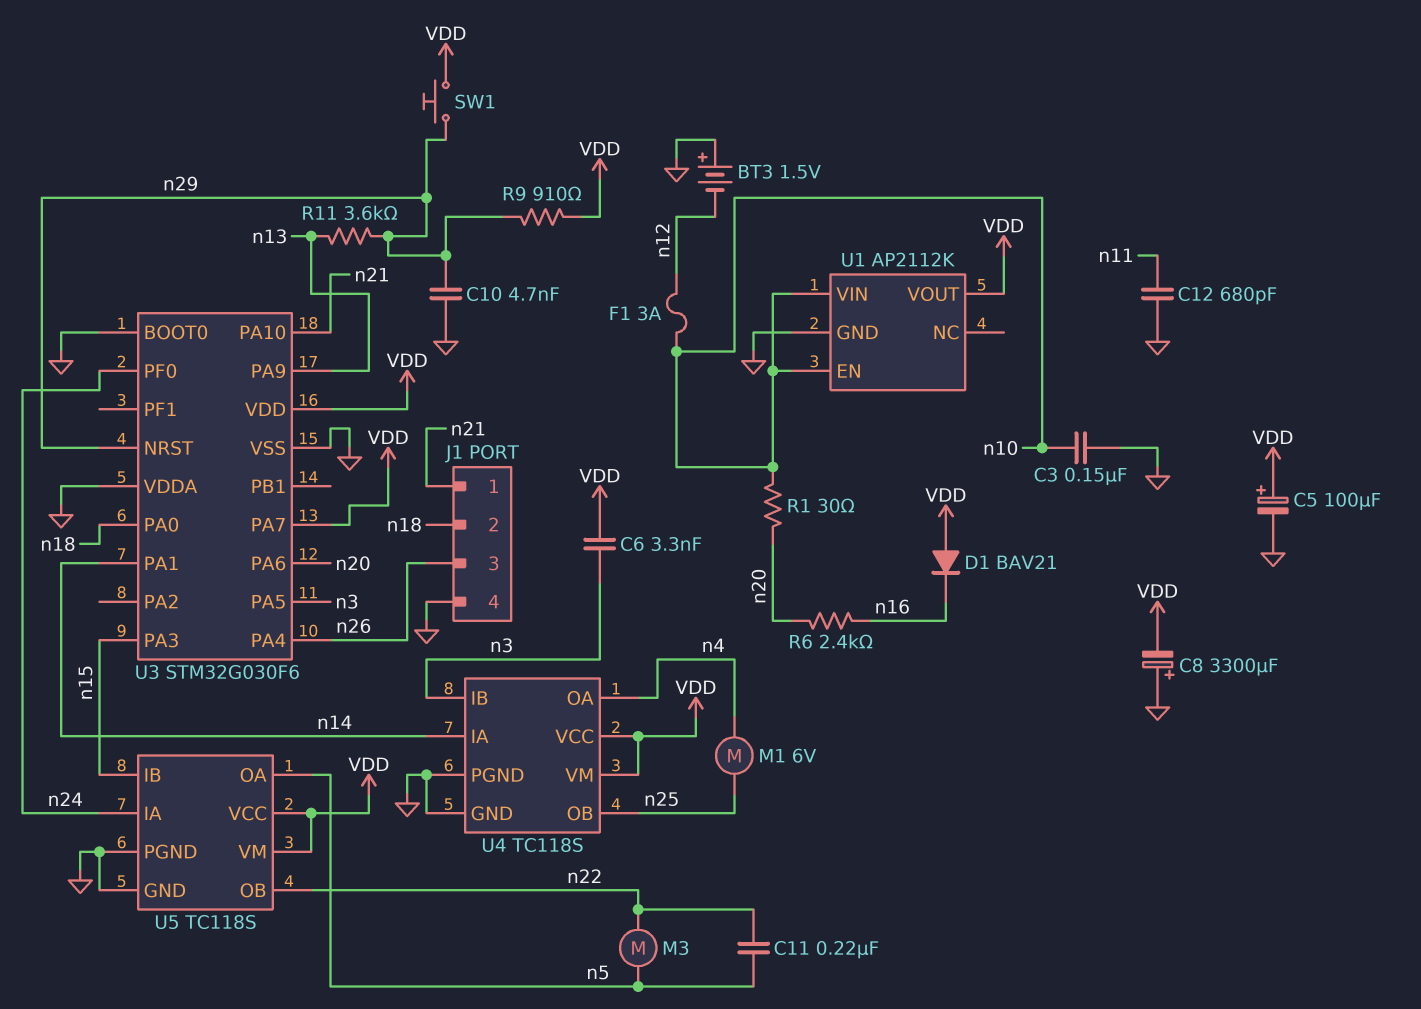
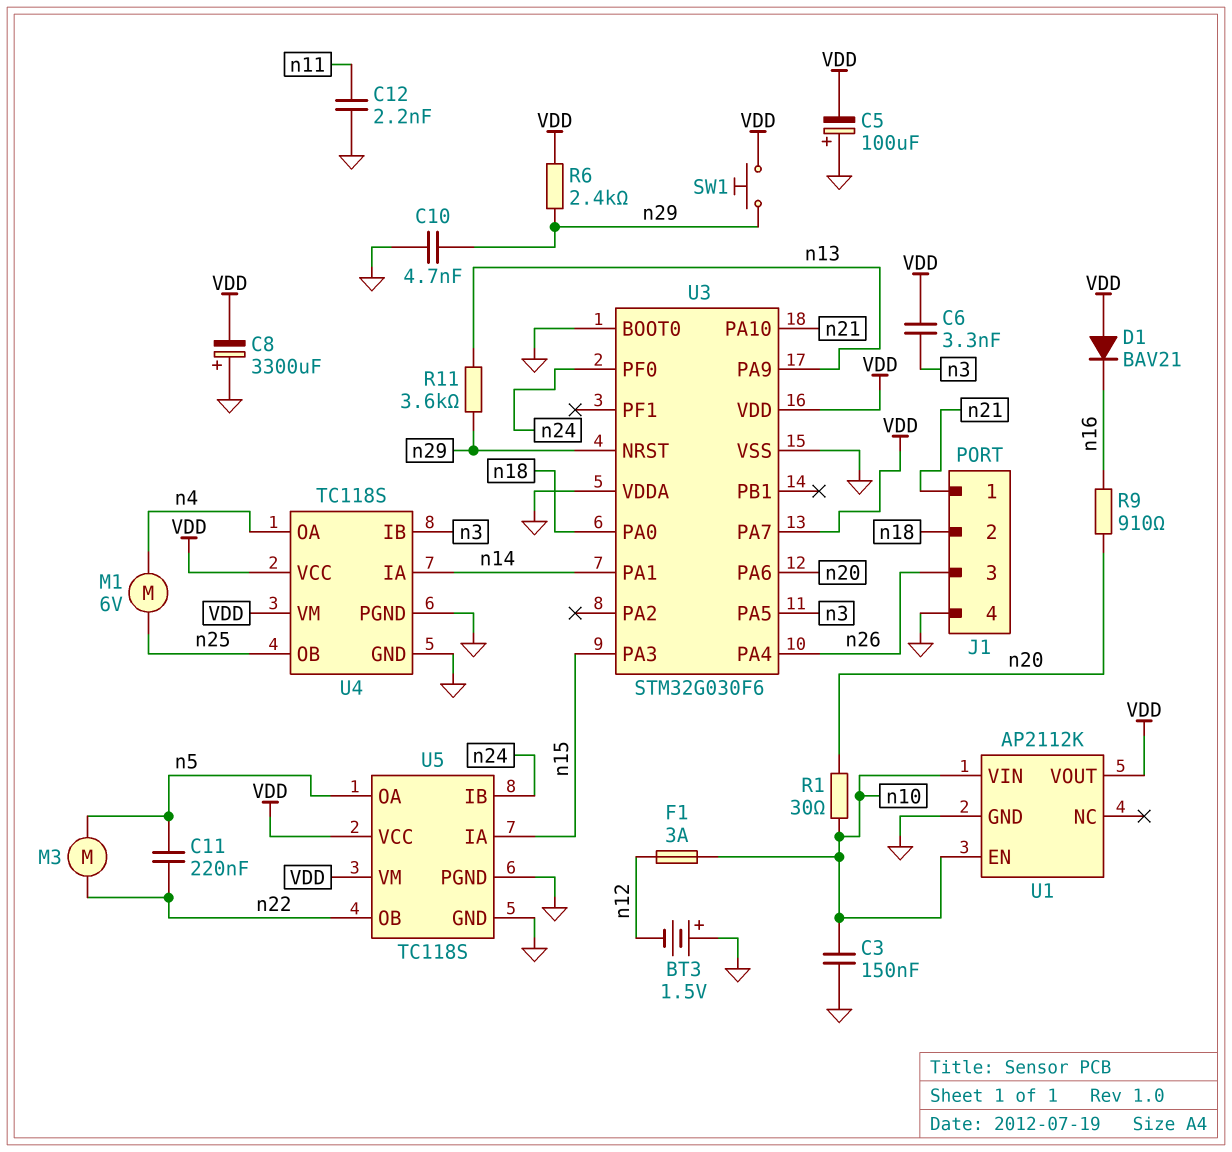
C5: 100uF (plus VDD, minus GND) -> 100uF (plus GND, minus VDD)
C12: 680pF (GND, n11) -> 2.2nF (GND, n11)
R6: 2.4k (n16, n20) -> 2.4k (VDD, n29)
R9: 910 (VDD, n29) -> 910 (n16, n20)
U5 pin IA: n24 -> n15
U5 pin IB: n15 -> n24

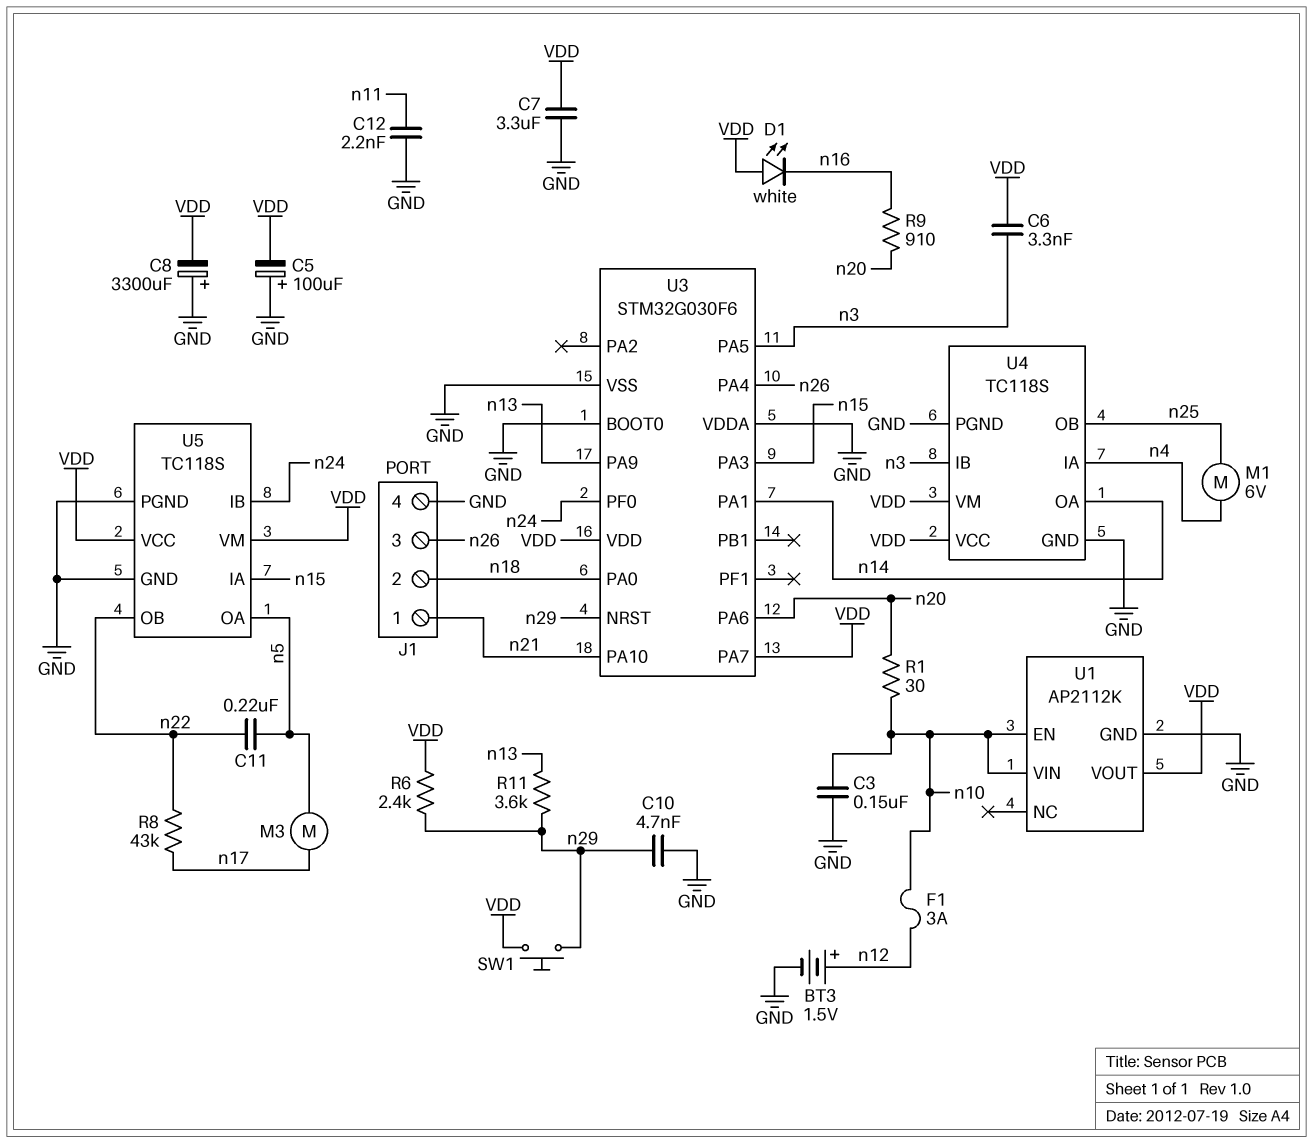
BT3: 1.5V (plus GND, minus n12) -> 1.5V (plus n12, minus GND)
C7: none -> 3.3uF (GND, VDD)
D1: diode BAV21 (A VDD, K n16) -> LED white (A VDD, K n16)
M3: motor (n5, n22) -> motor (n5, n17)
R8: none -> 43k (n17, n22)
U4 pin IA: n14 -> n4
U4 pin OA: n4 -> n14

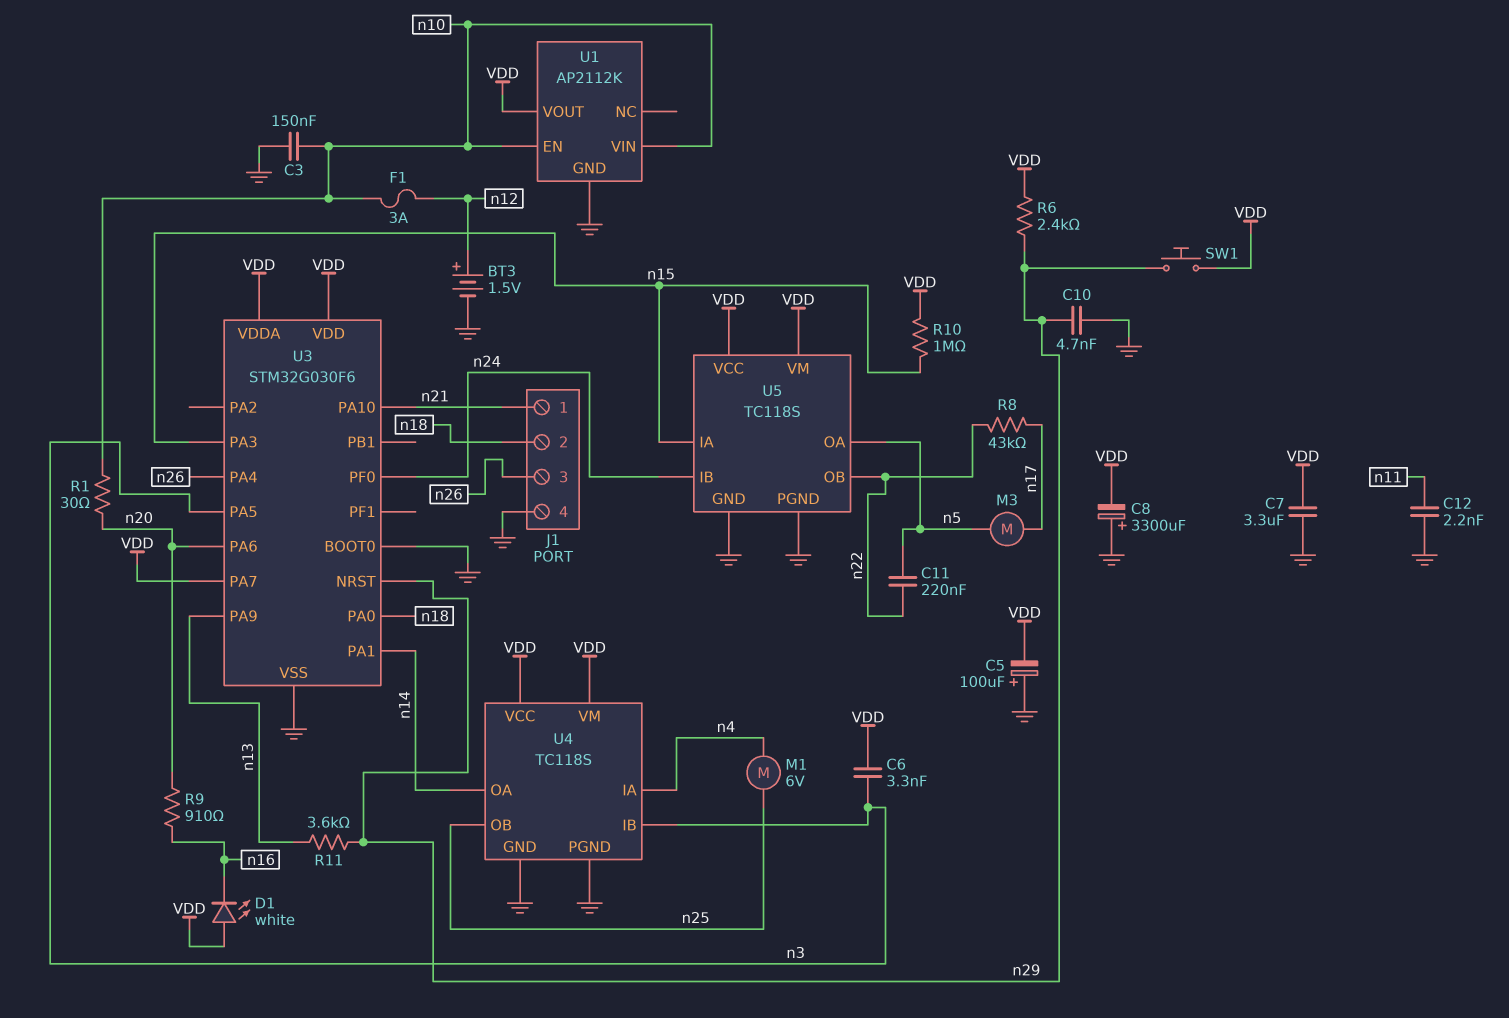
R10: none -> 1M (VDD, n15)
U3 pin VDDA: GND -> VDD

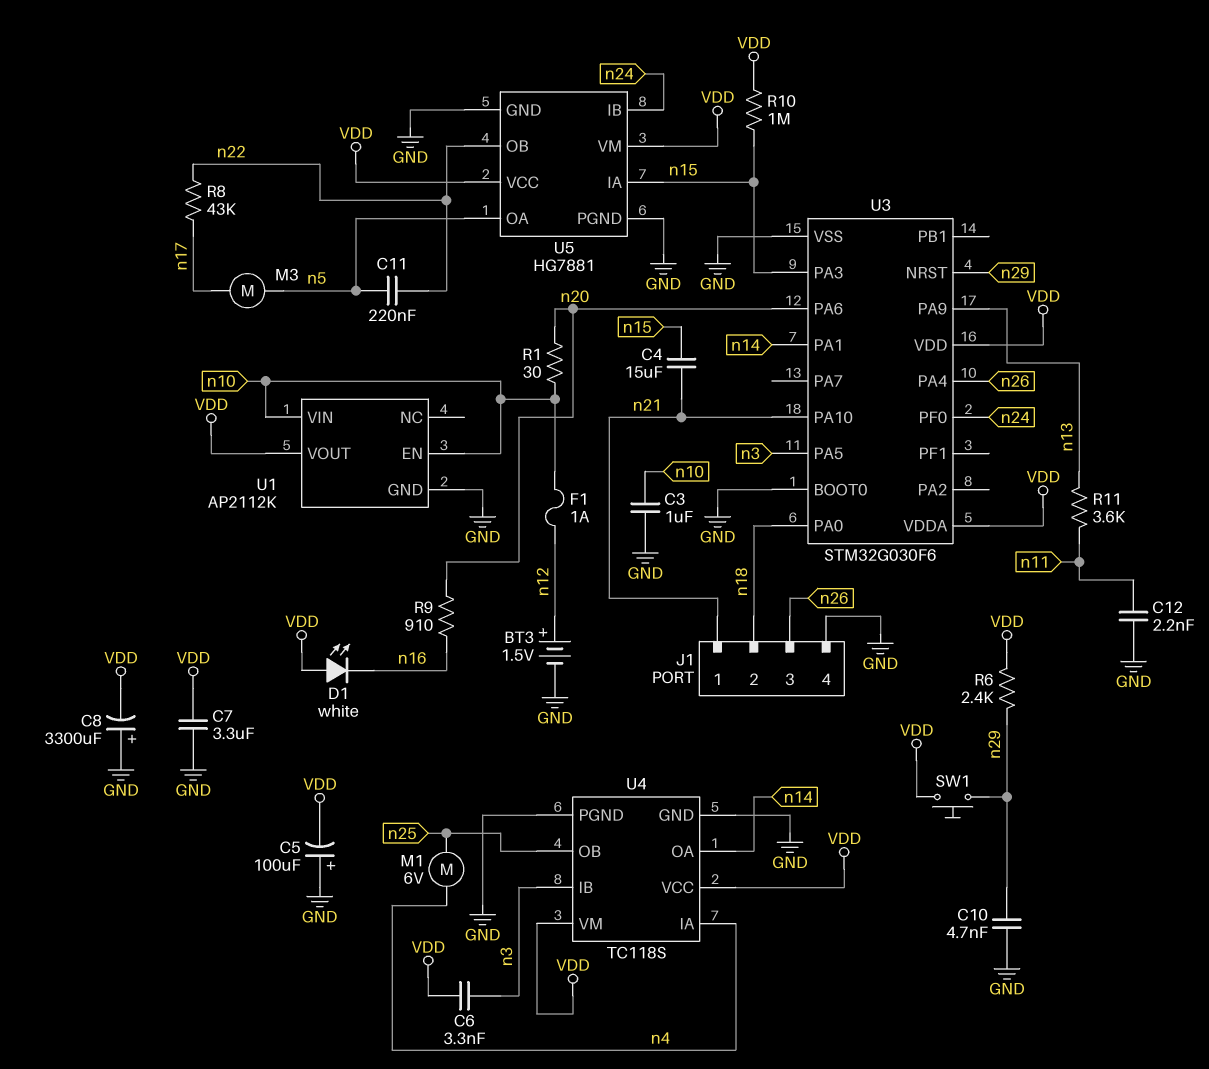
C3: 150nF (GND, n10) -> 1uF (GND, n10)
C4: none -> 15uF (n15, n21)
F1: 3A (n10, n12) -> 1A (n10, n12)
R11: 3.6k (n13, n29) -> 3.6k (n11, n13)
U3 pin PA7: VDD -> none
U5: TC118S -> HG7881

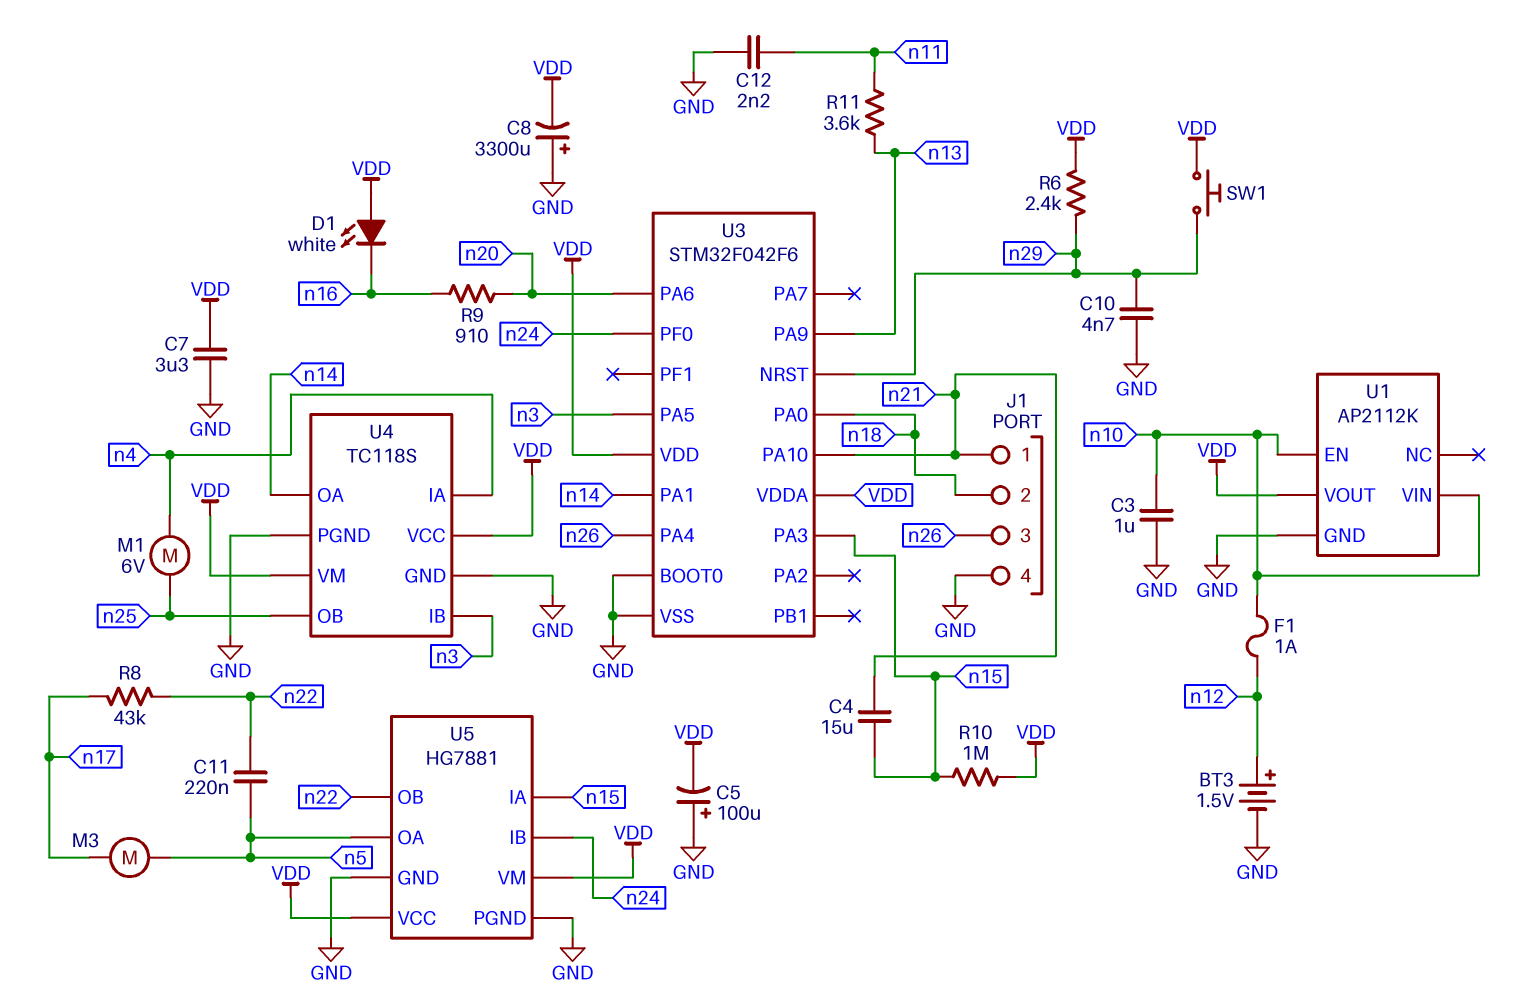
C6: 3.3nF (VDD, n3) -> none
R1: 30 (n10, n20) -> none
U3: STM32G030F6 -> STM32F042F6

